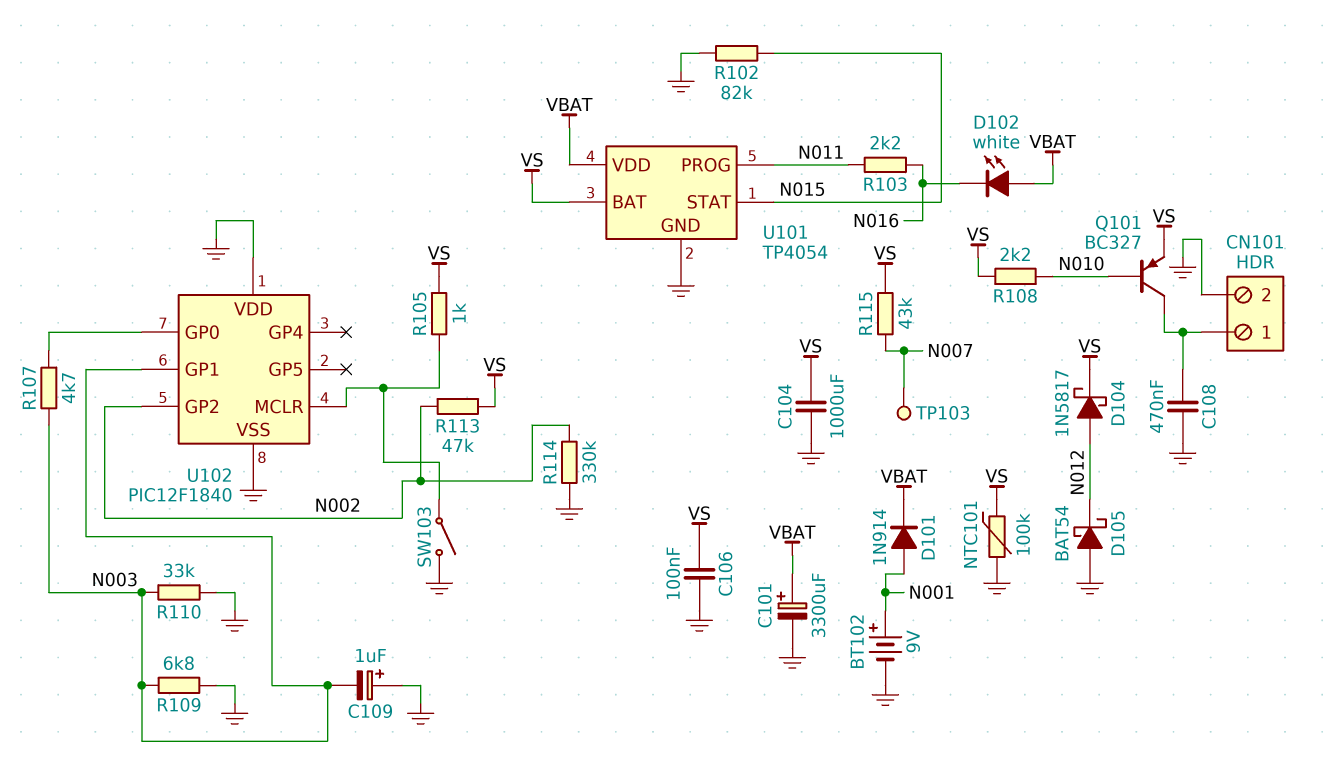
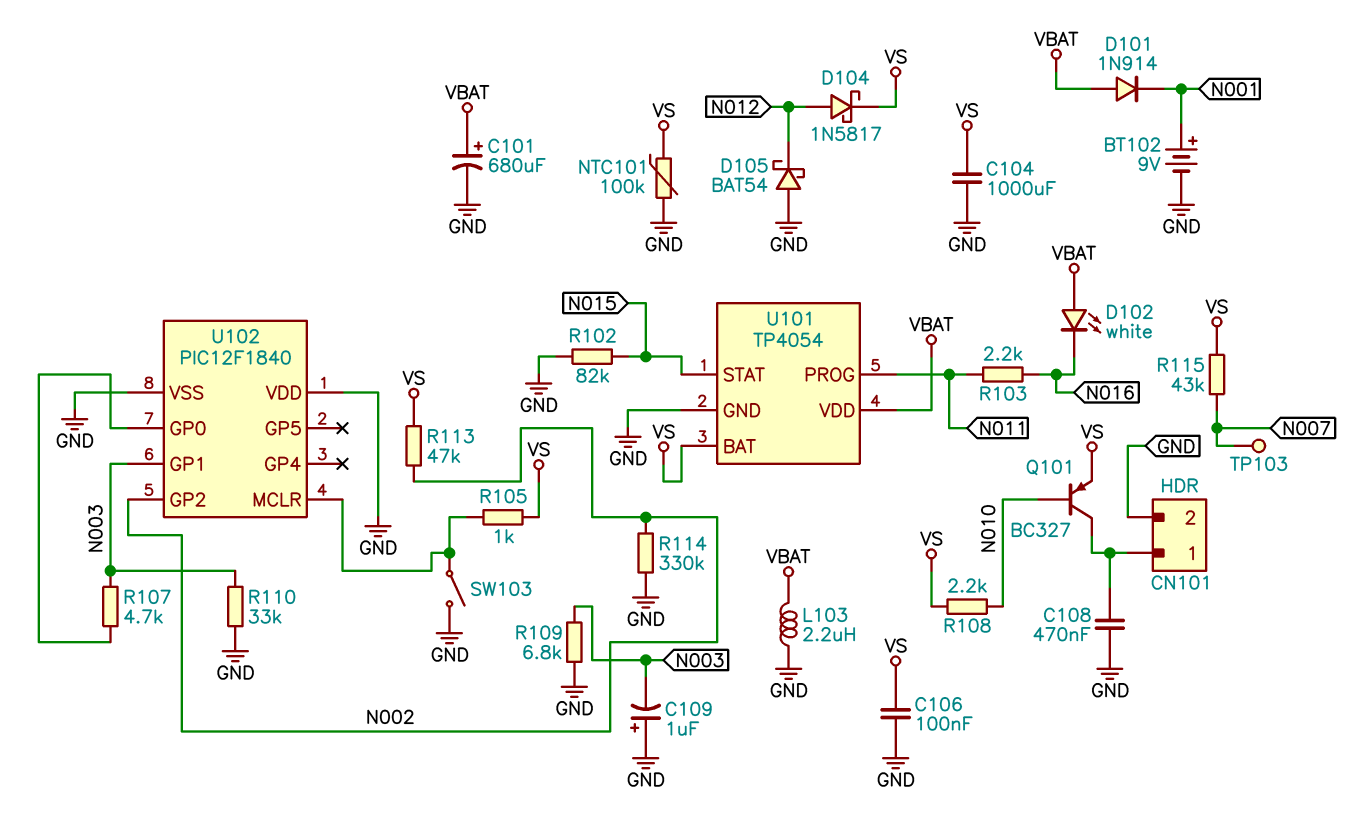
C101: 3300uF (plus VBAT, minus GND) -> 680uF (plus VBAT, minus GND)
D101: diode 1N914 (A N001, K VBAT) -> diode 1N914 (A VBAT, K N001)
L103: none -> 2.2uH (GND, VBAT)

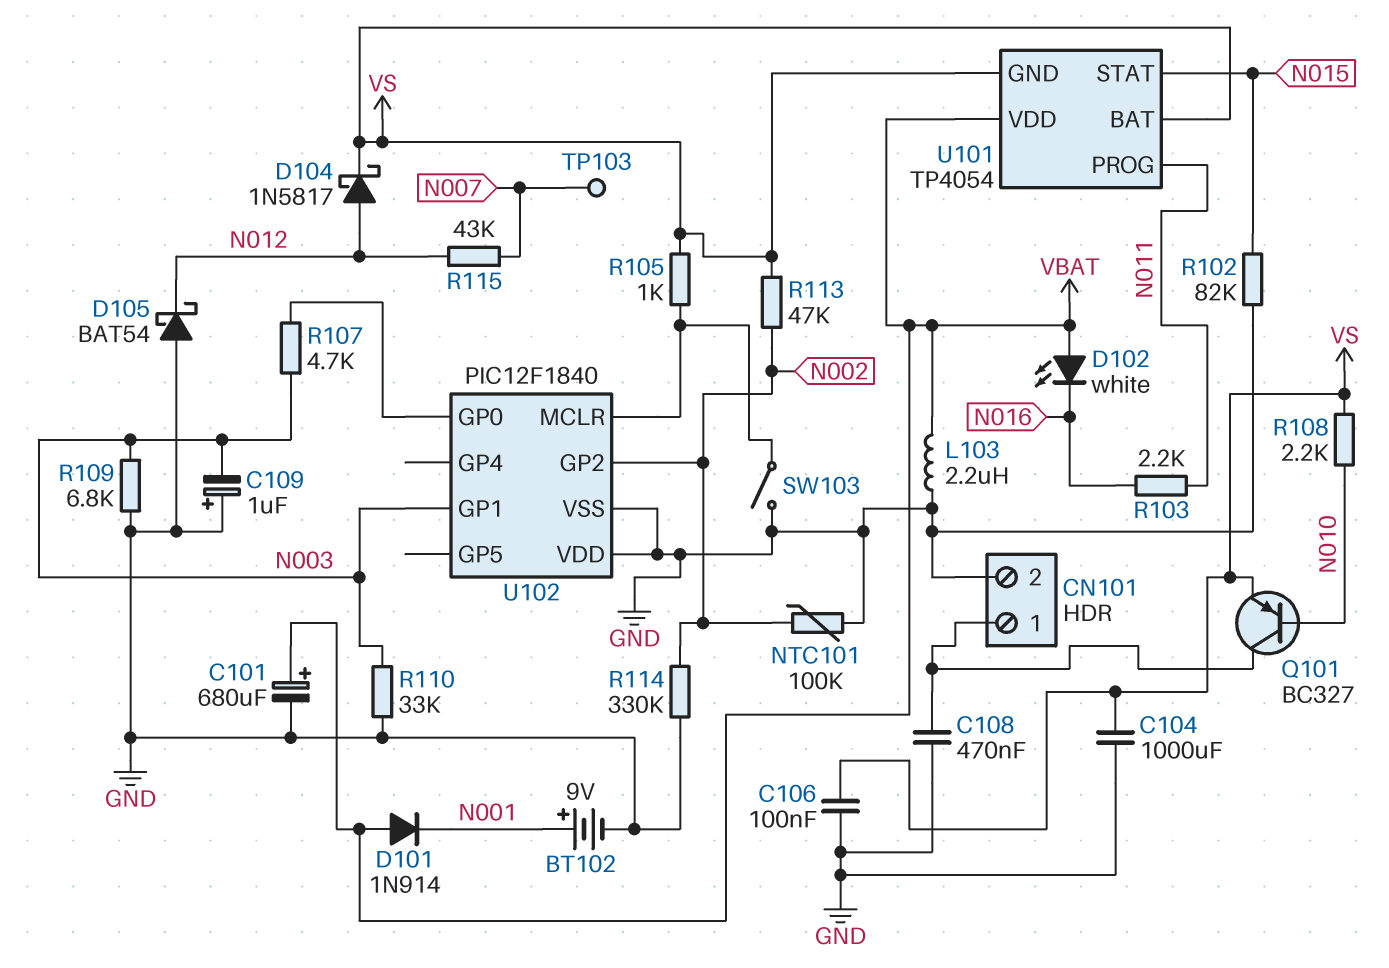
NTC101: 100k (GND, VS) -> 100k (GND, N002)
R115: 43k (N007, VS) -> 43k (N007, N012)
U101 pin GND: GND -> VS

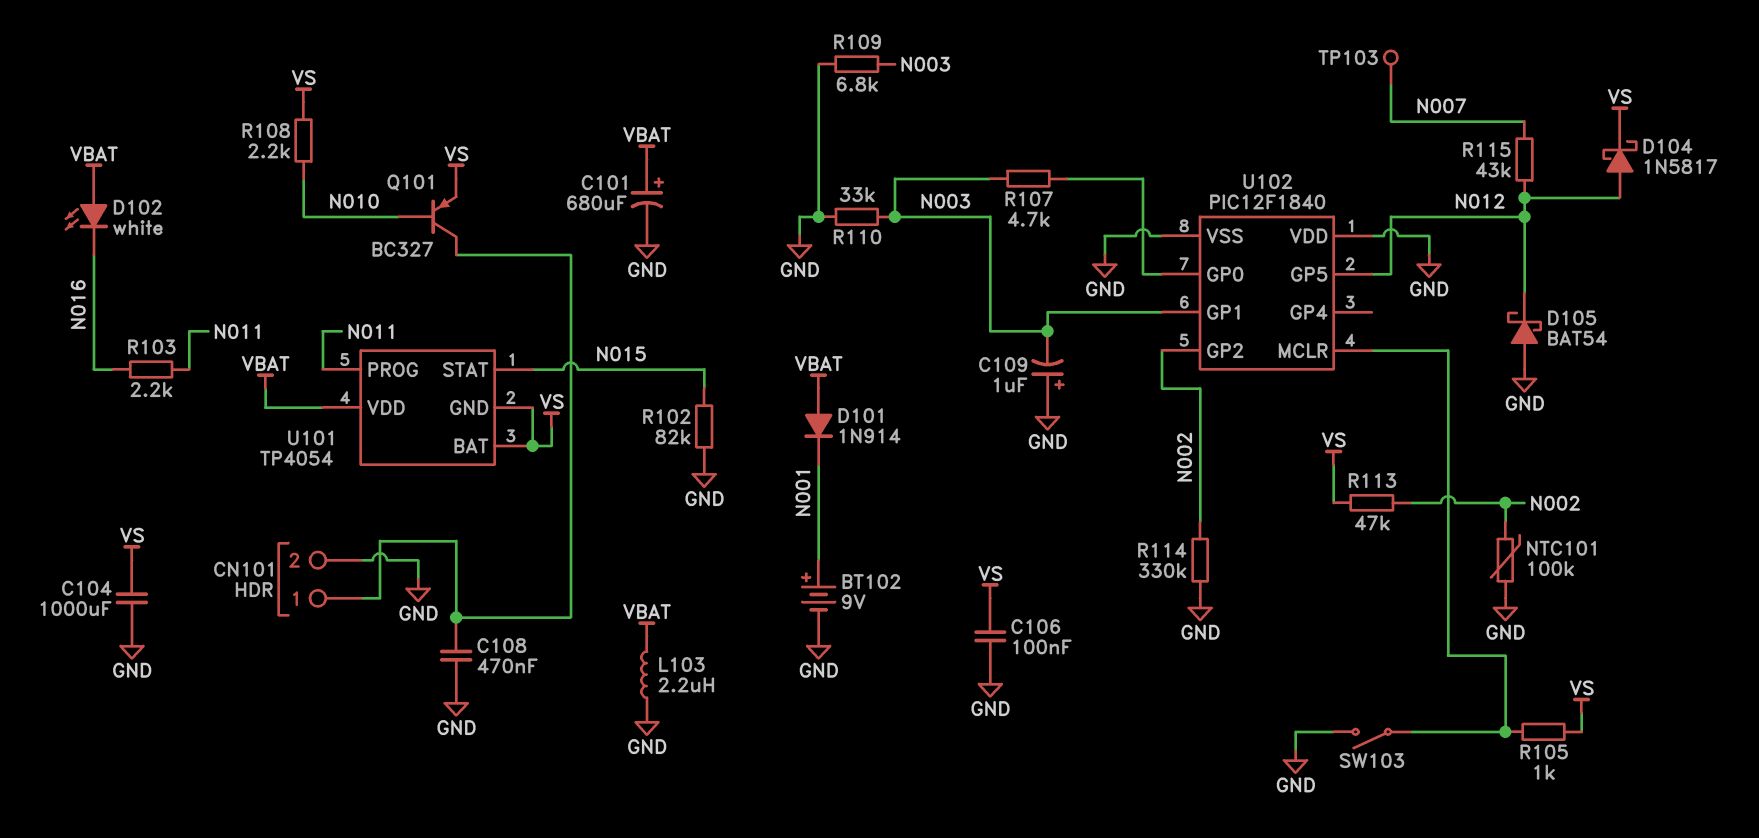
U102 pin GP5: none -> N012

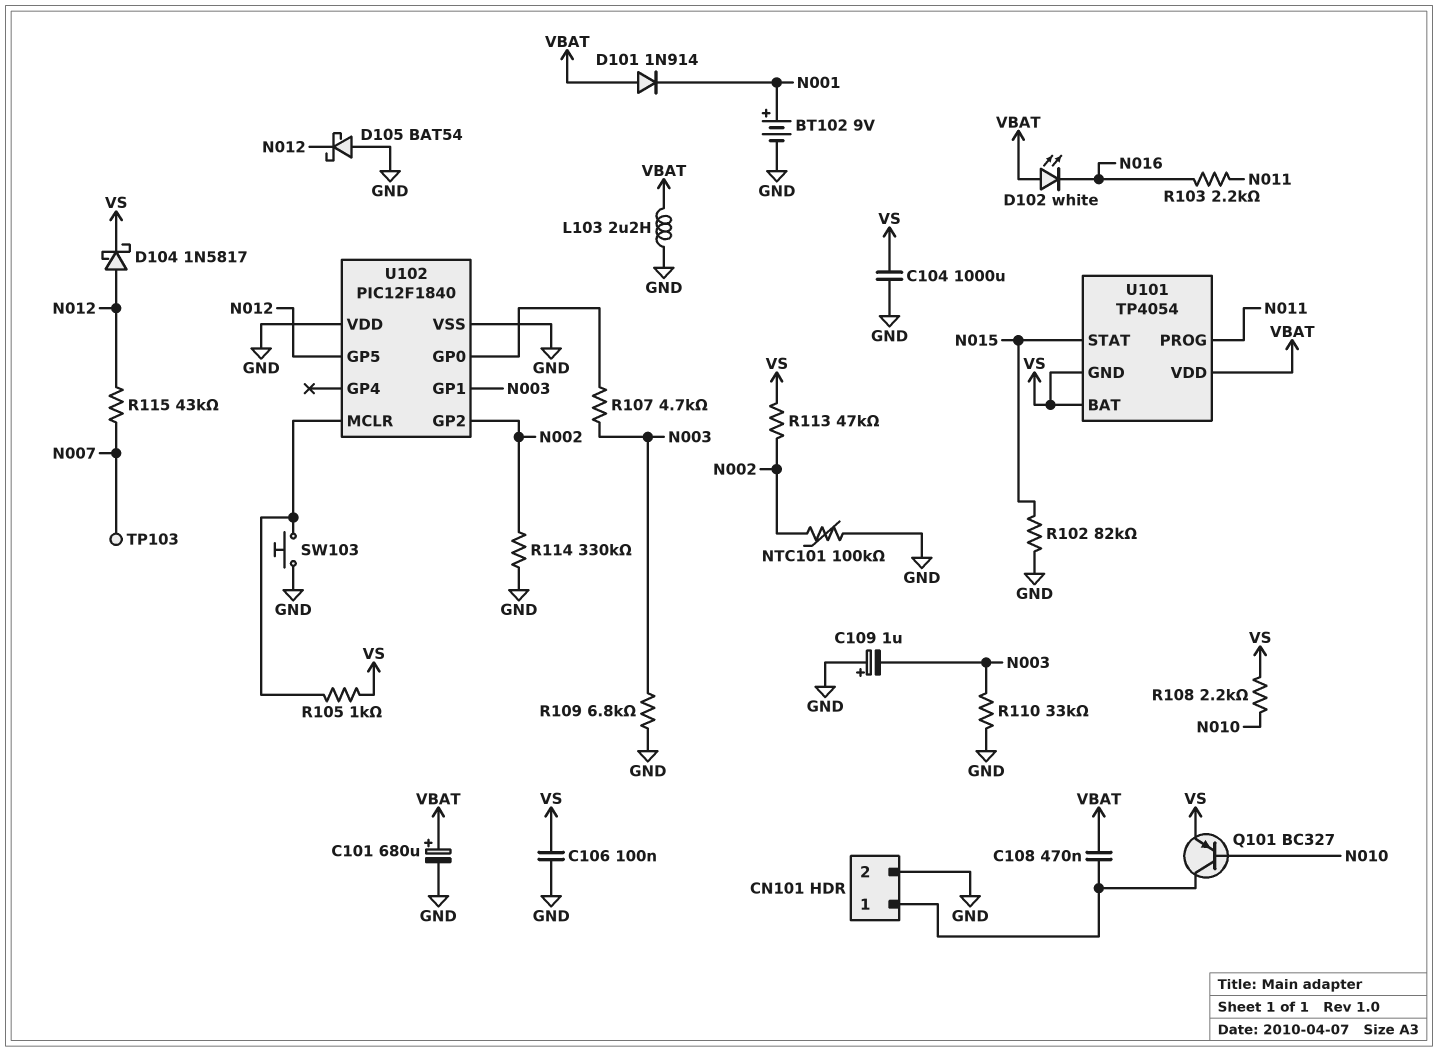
C108: 470nF (CN101/1, GND) -> 470nF (CN101/1, VBAT)
SW103: switch (GND, U102/MCLR) -> button (GND, U102/MCLR)

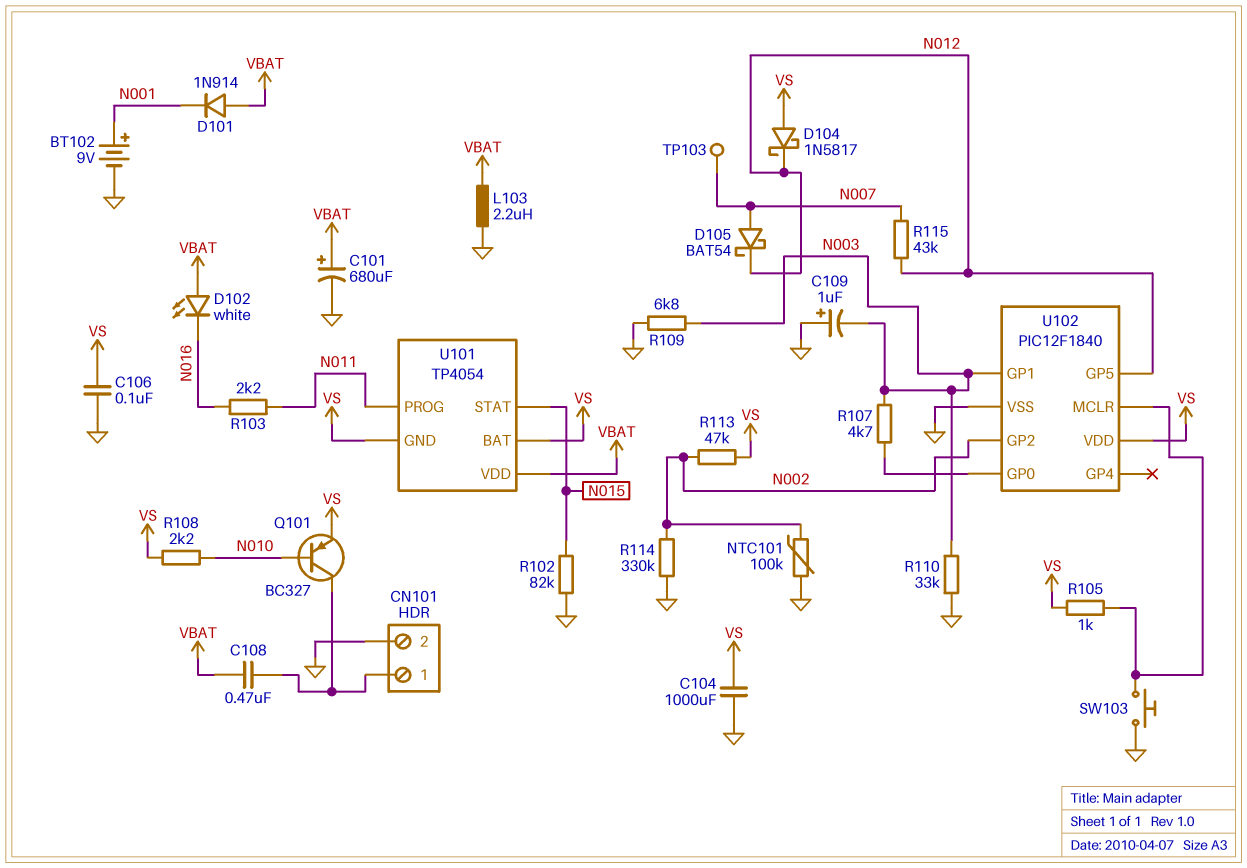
D104: schottky 1N5817 (A N012, K VS) -> schottky 1N5817 (A VS, K N012)
D105: schottky BAT54 (A GND, K N012) -> schottky BAT54 (A N007, K N012)
U102 pin VDD: GND -> VS

